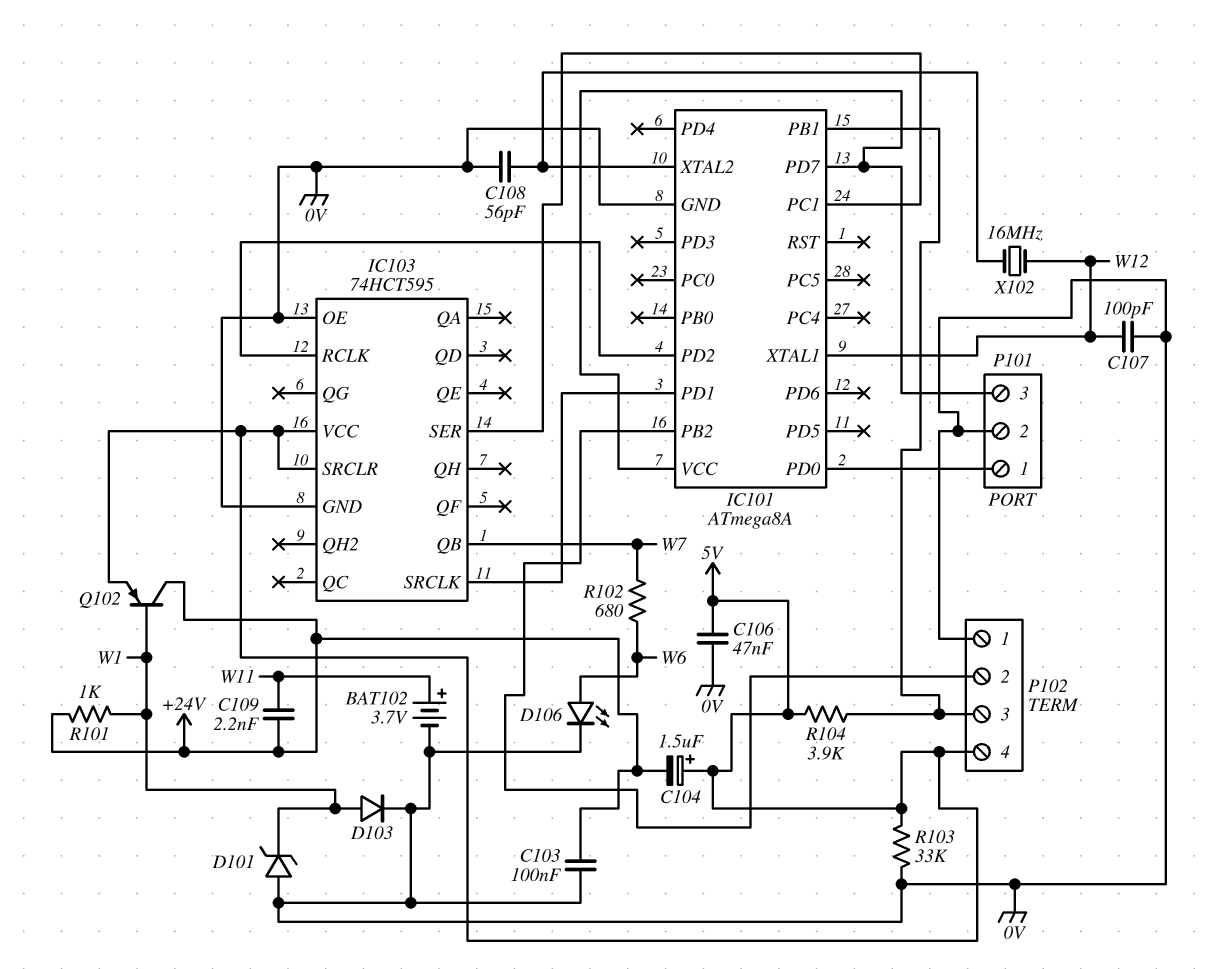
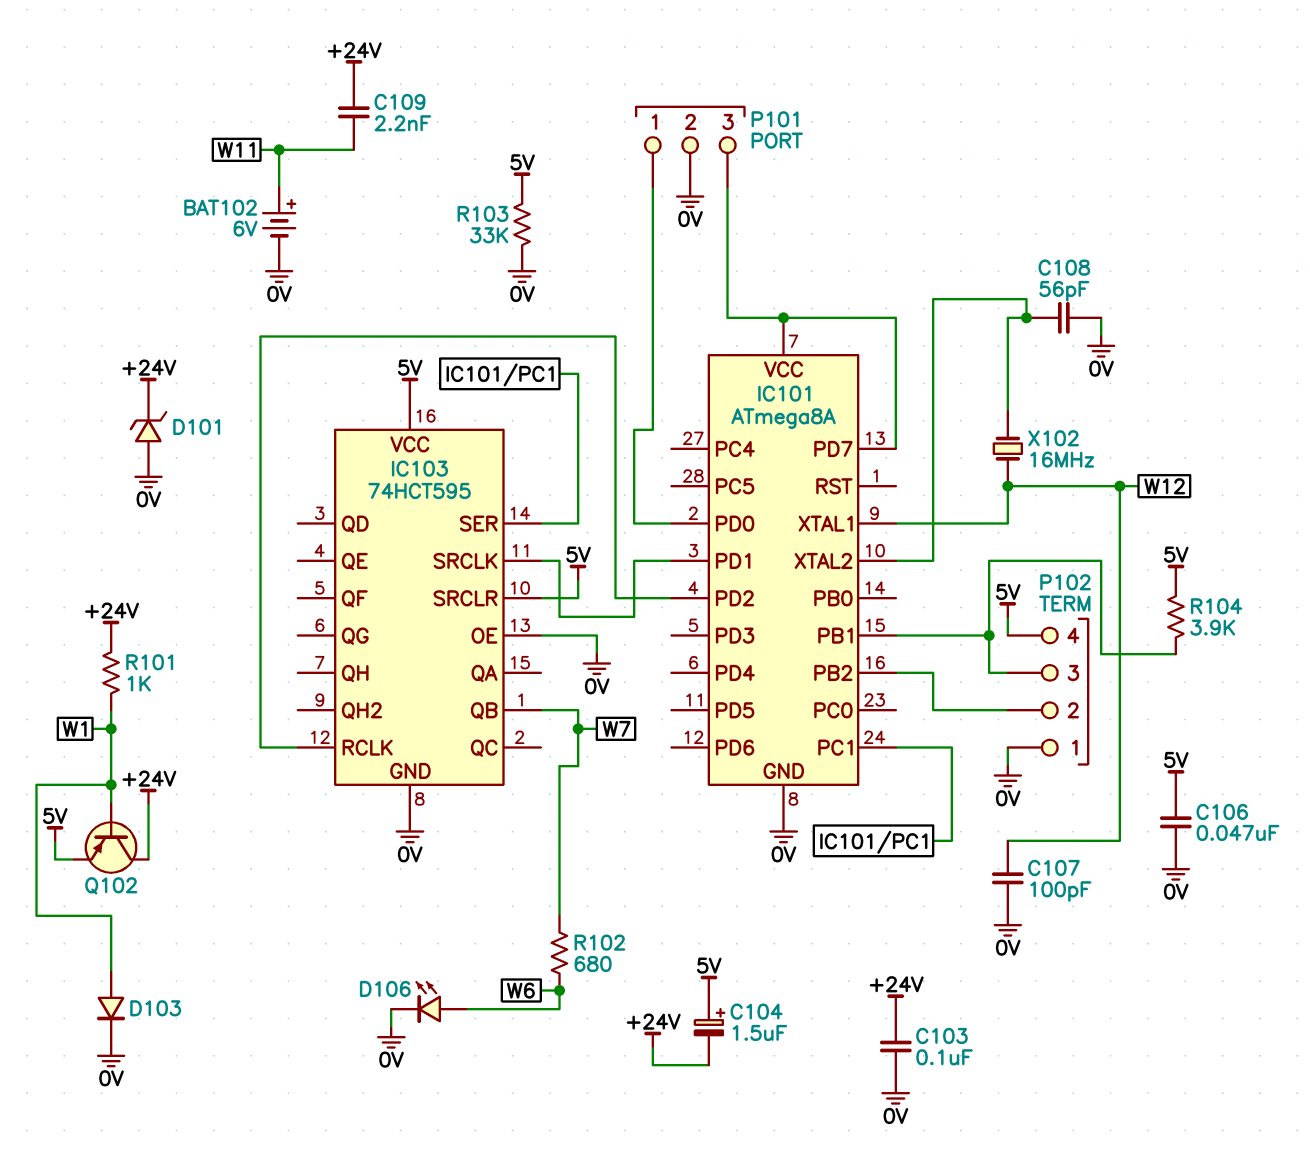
BAT102: 3.7V (plus W11, minus 0V) -> 6V (plus W11, minus 0V)
D101: zener (A 0V, K W1) -> zener (A 0V, K +24V)

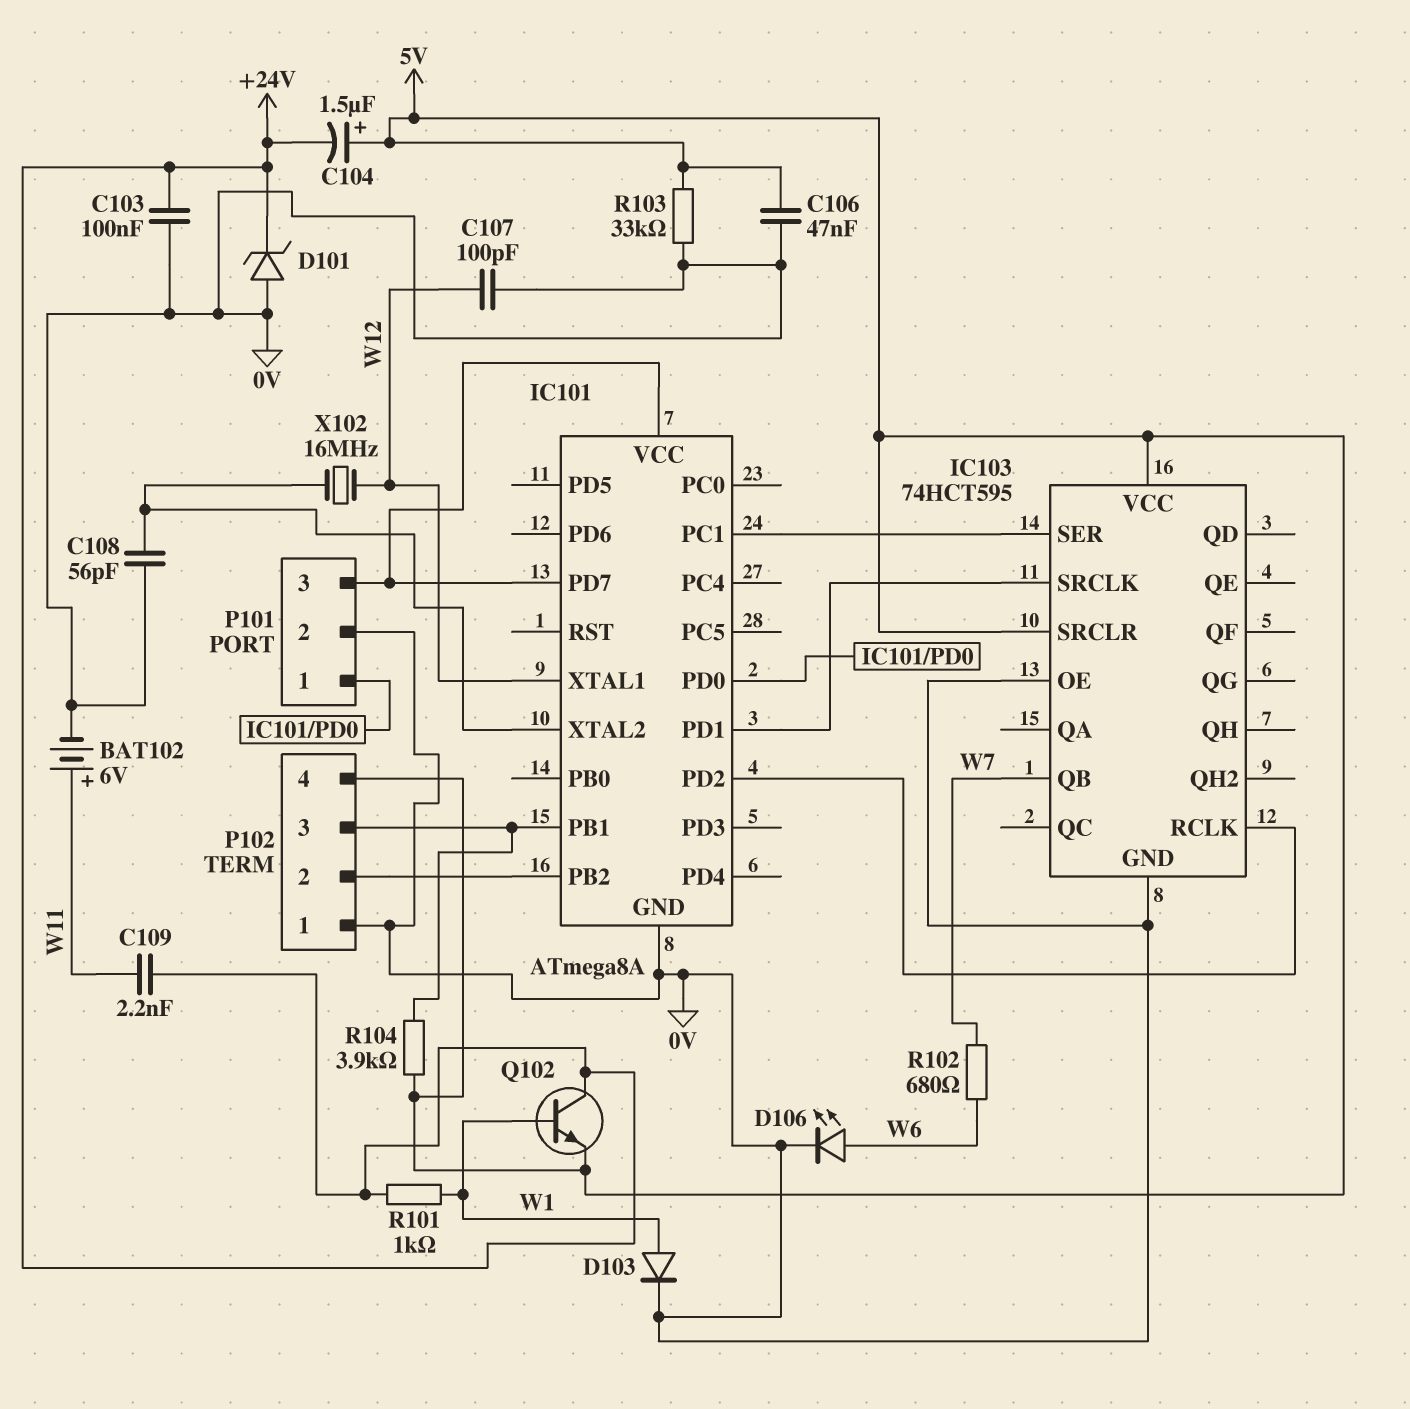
Q102: PNP (B W1, C +24V, E 5V) -> NPN (B W1, C +24V, E 5V)

